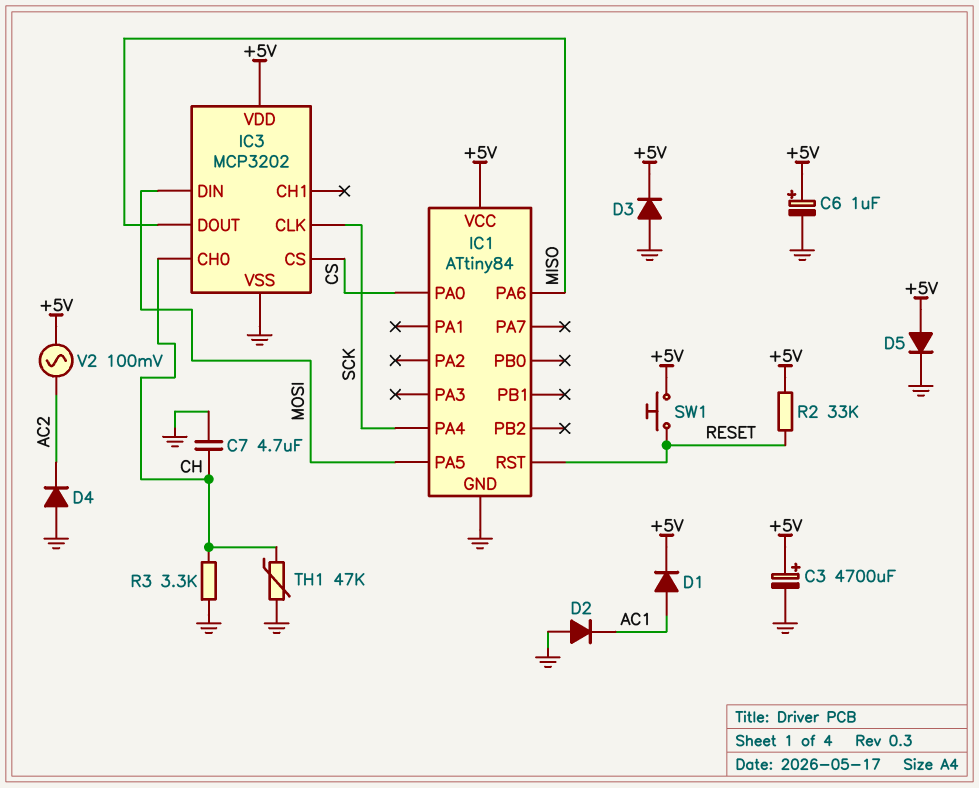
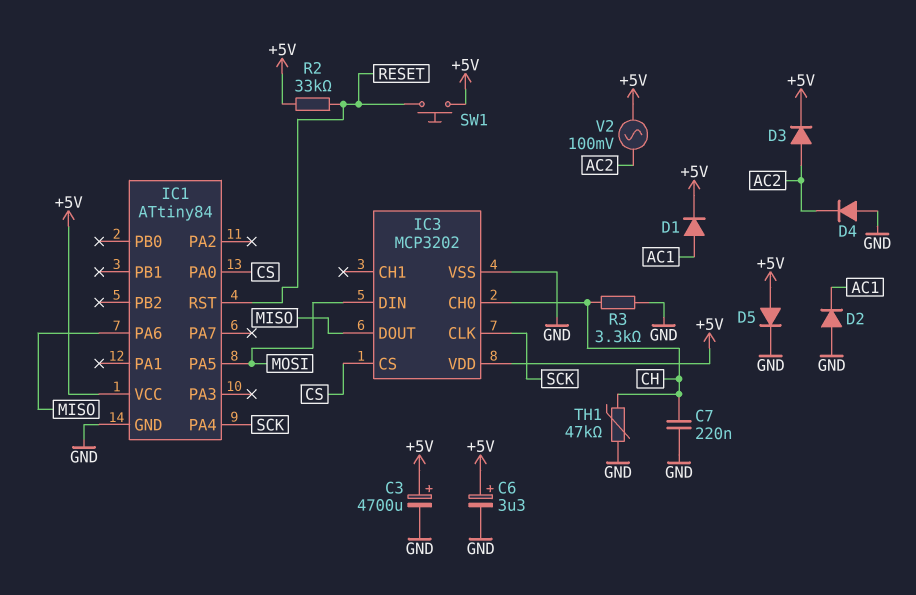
C6: 1uF (plus +5V, minus GND) -> 3.3uF (plus +5V, minus GND)
C7: 4.7uF (CH, GND) -> 220nF (CH, GND)
D3: diode (A GND, K +5V) -> diode (A AC2, K +5V)

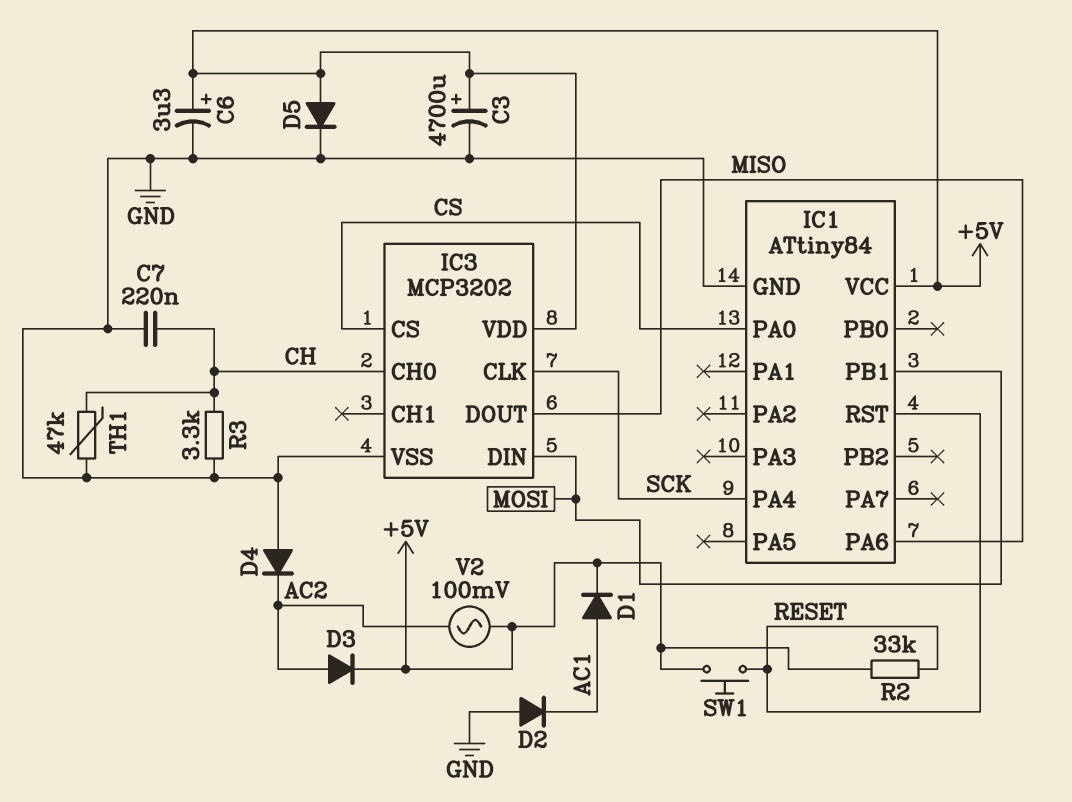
IC1 pin PA5: MOSI -> none
IC1 pin PB1: none -> MOSI

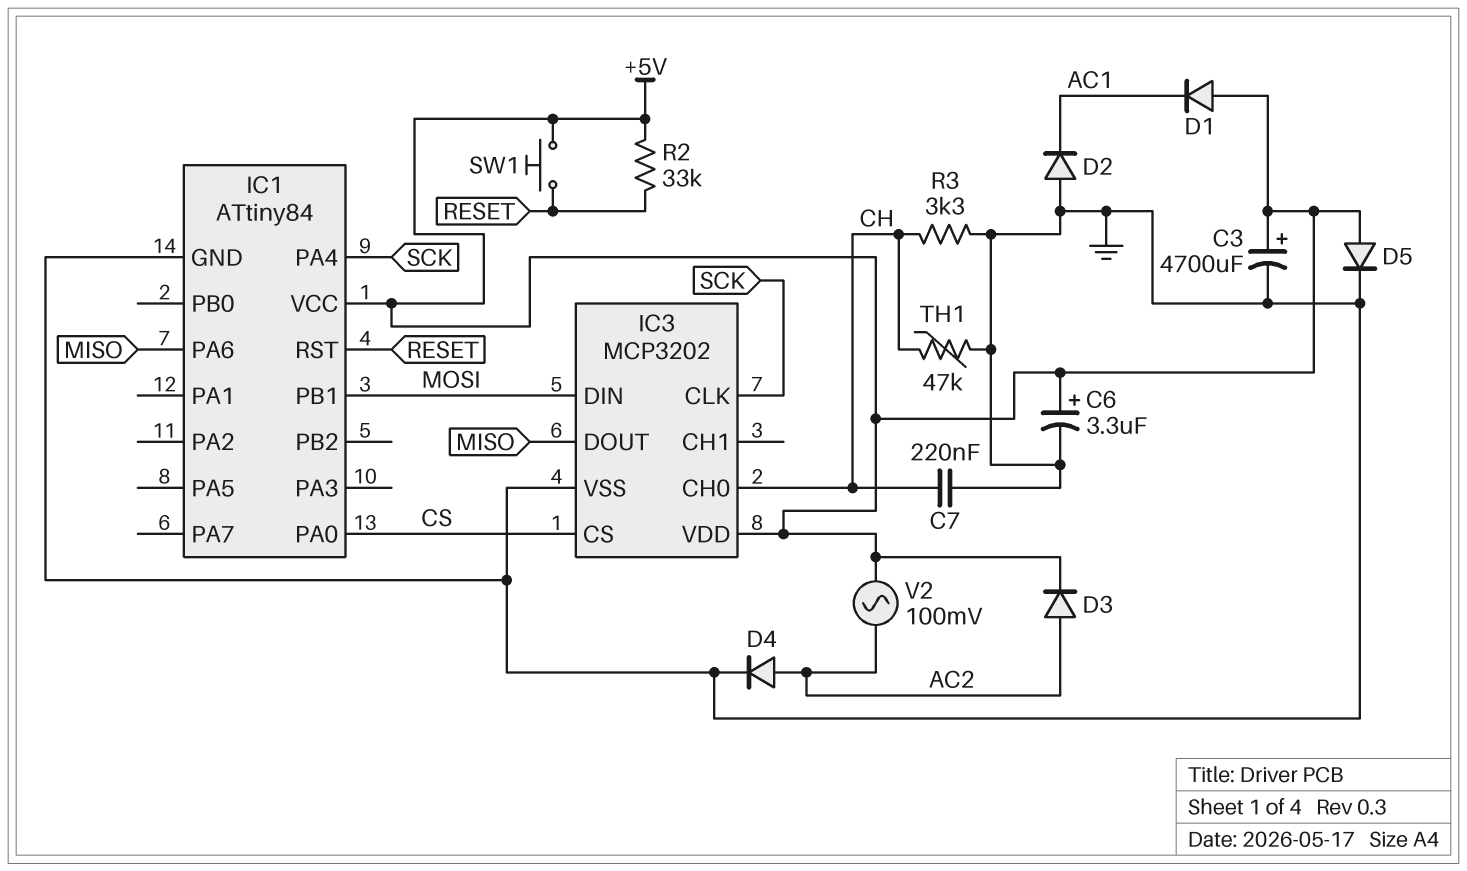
D1: diode (A AC1, K +5V) -> diode (A +5V, K AC1)
D4: diode (A GND, K AC2) -> diode (A AC2, K GND)

